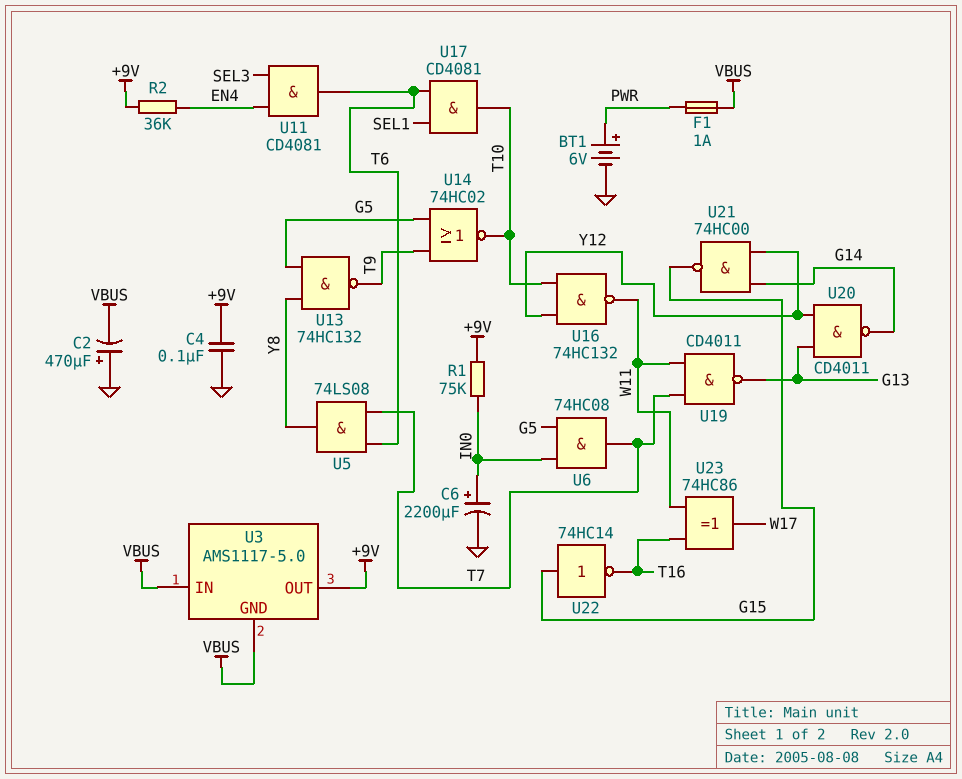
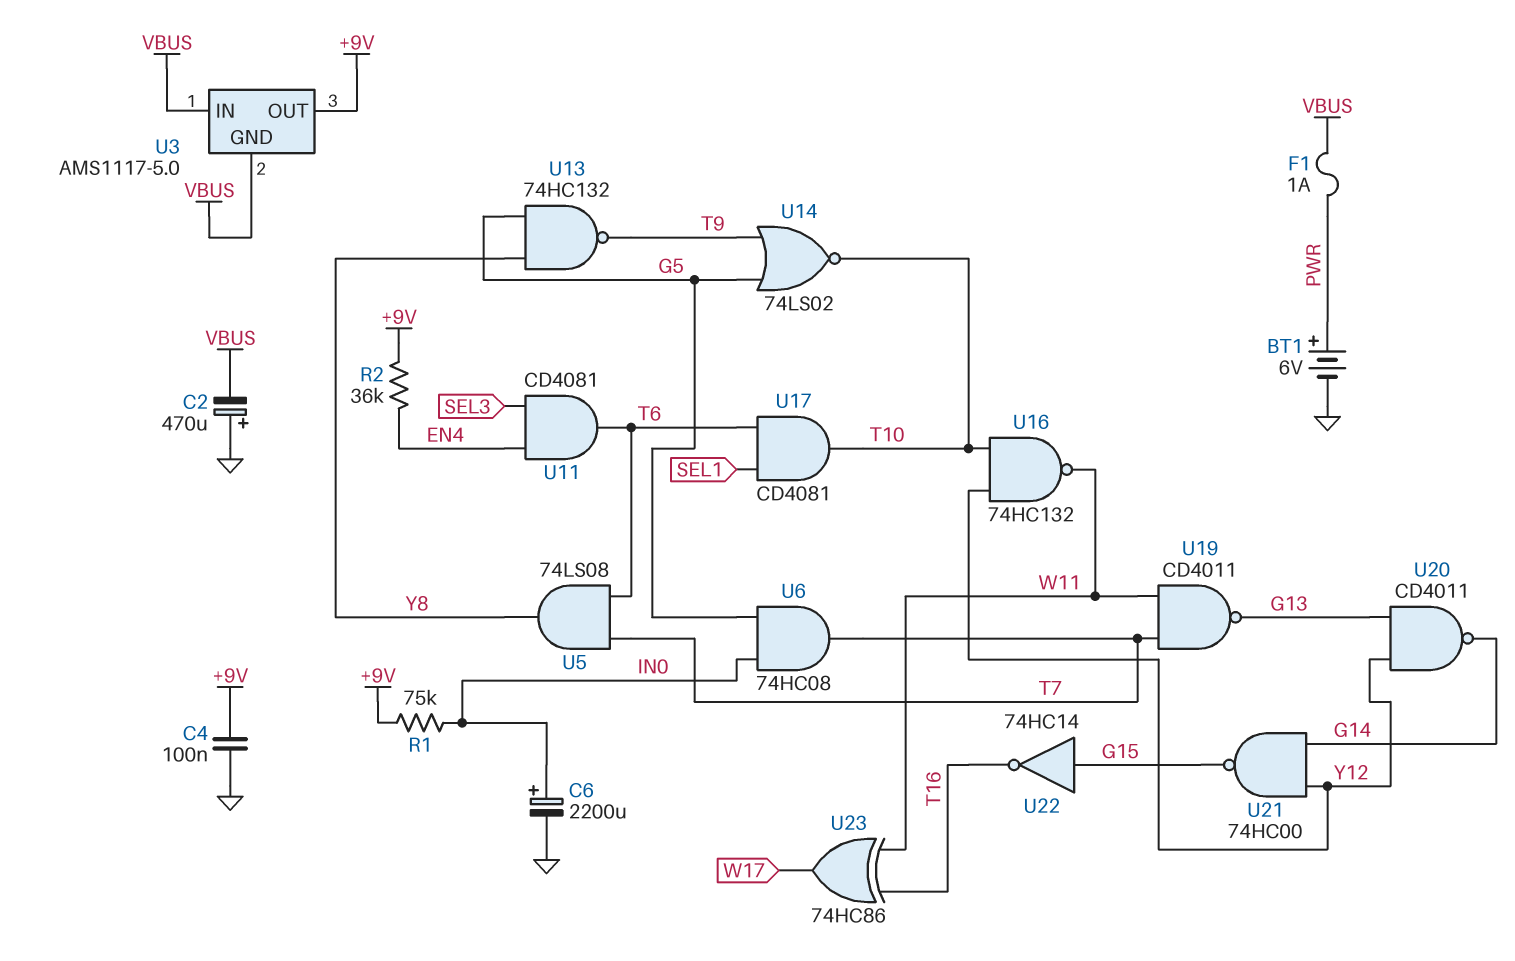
U14: NOR 74HC02 (in G5, in T9, out T10) -> NOR 74LS02 (in G5, in T9, out T10)

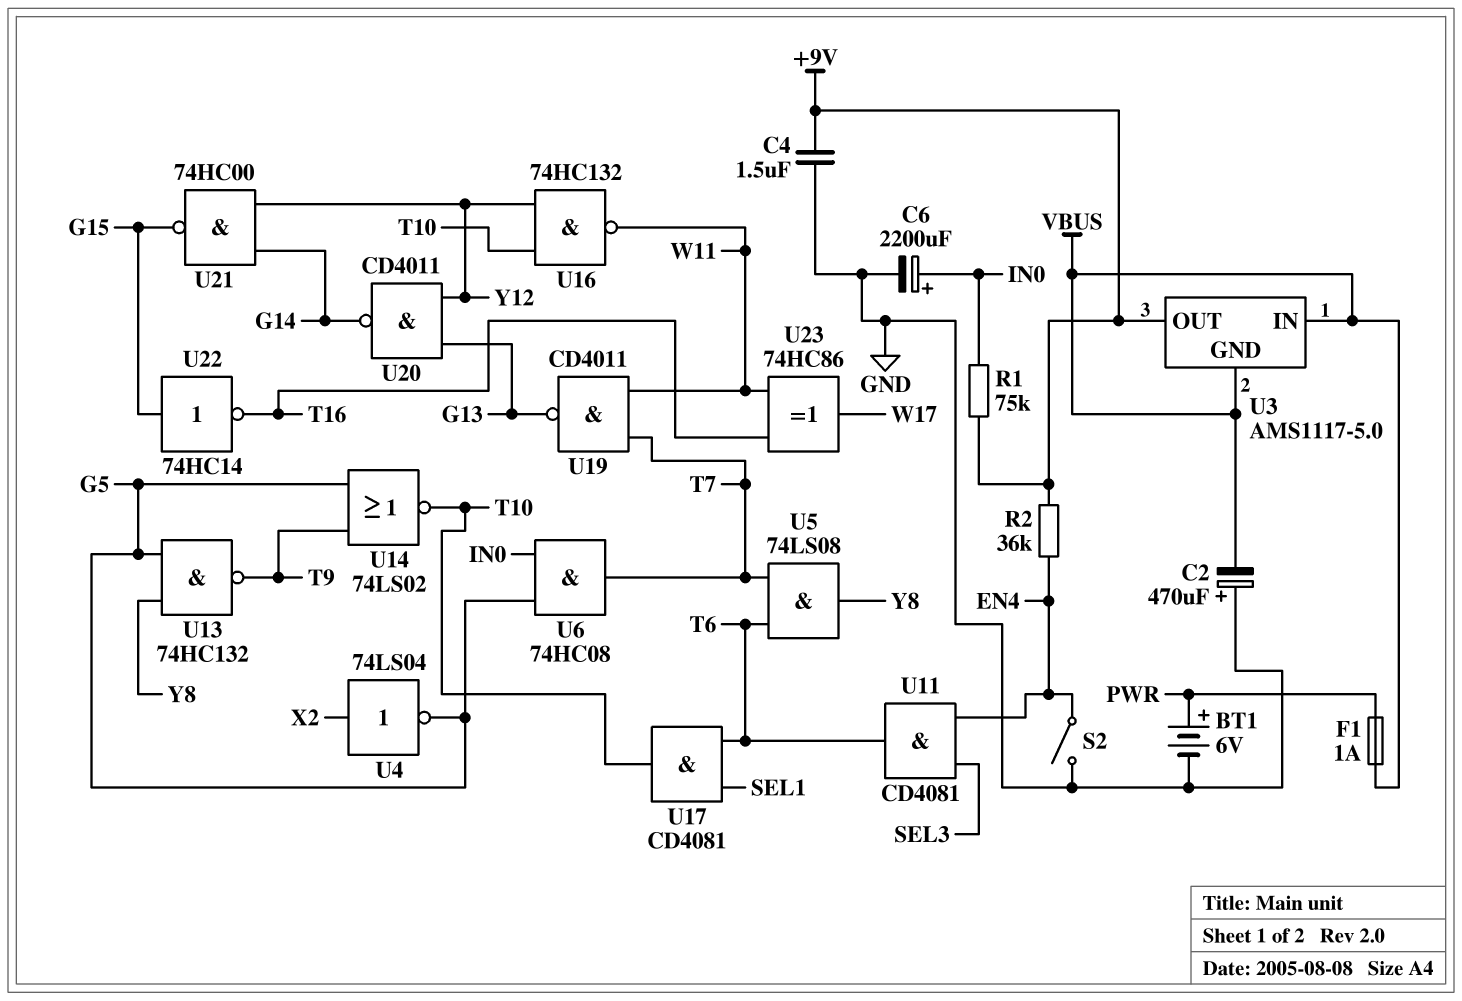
C4: 100nF (+9V, GND) -> 1.5uF (+9V, GND)
S2: none -> switch (EN4, GND)
U4: none -> NOT 74LS04 (in X2, out G5)

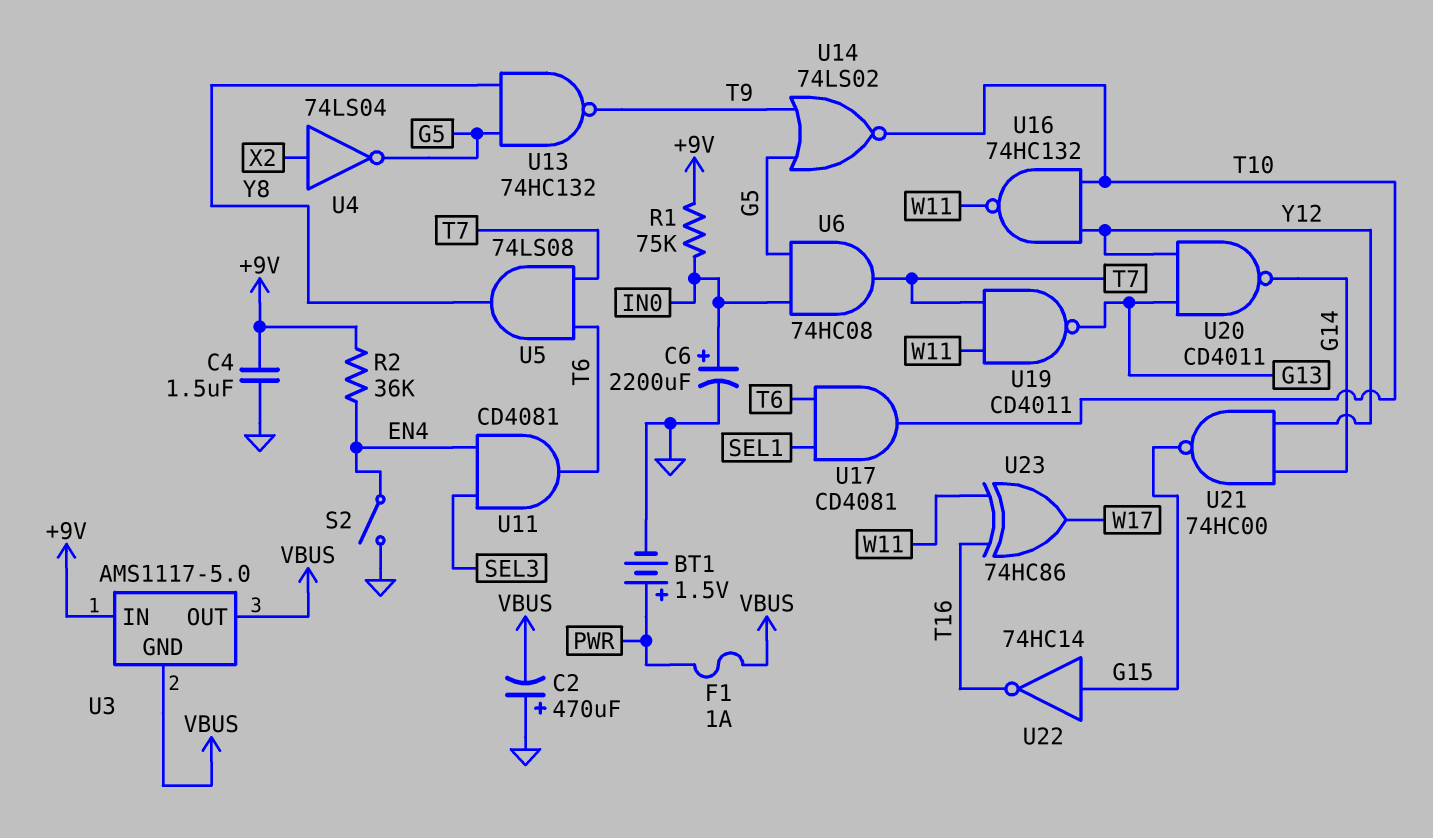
BT1: 6V (plus PWR, minus GND) -> 1.5V (plus PWR, minus GND)
U3 pin IN: VBUS -> +9V
U3 pin OUT: +9V -> VBUS

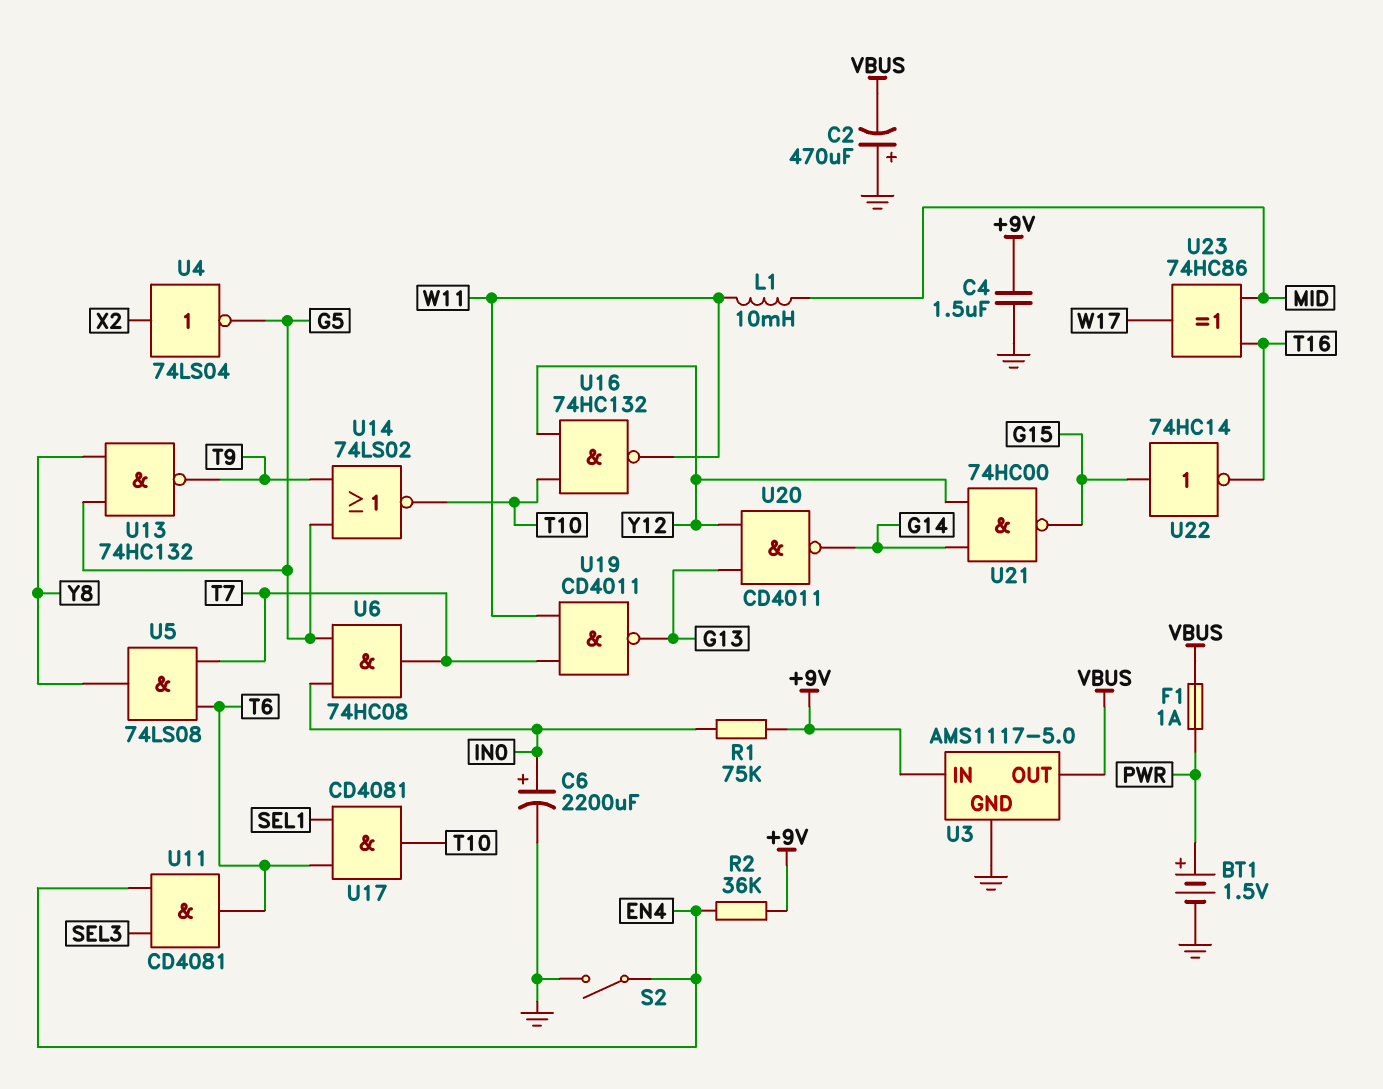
L1: none -> 10mH (MID, W11)
U3 pin GND: VBUS -> GND
U23: XOR 74HC86 (in T16, in W11, out W17) -> XOR 74HC86 (in MID, in T16, out W17)

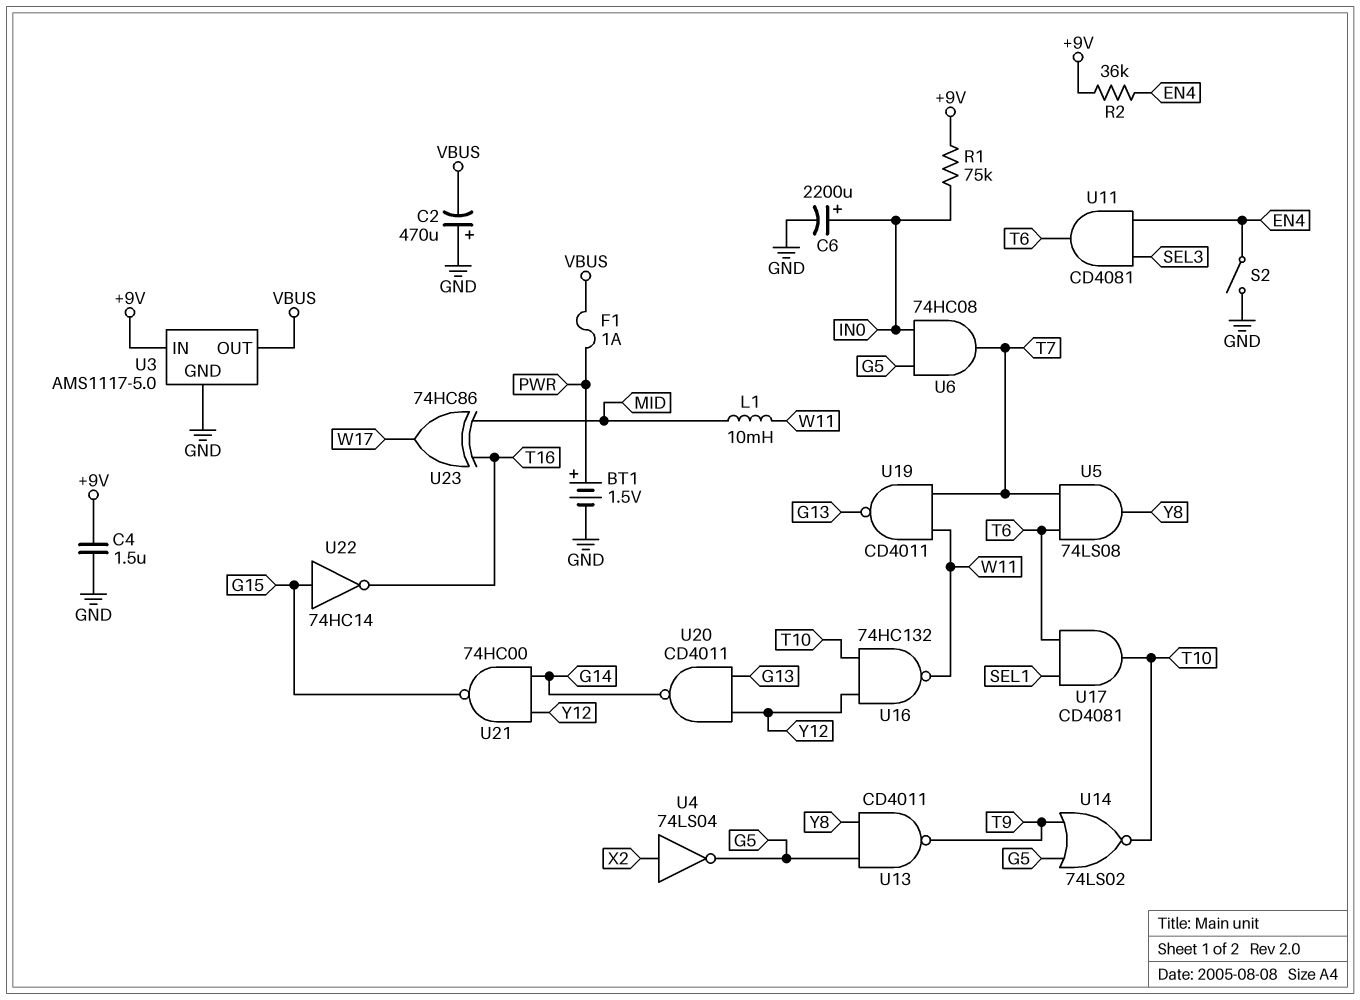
U13: NAND 74HC132 (in G5, in Y8, out T9) -> NAND CD4011 (in G5, in Y8, out T9)

